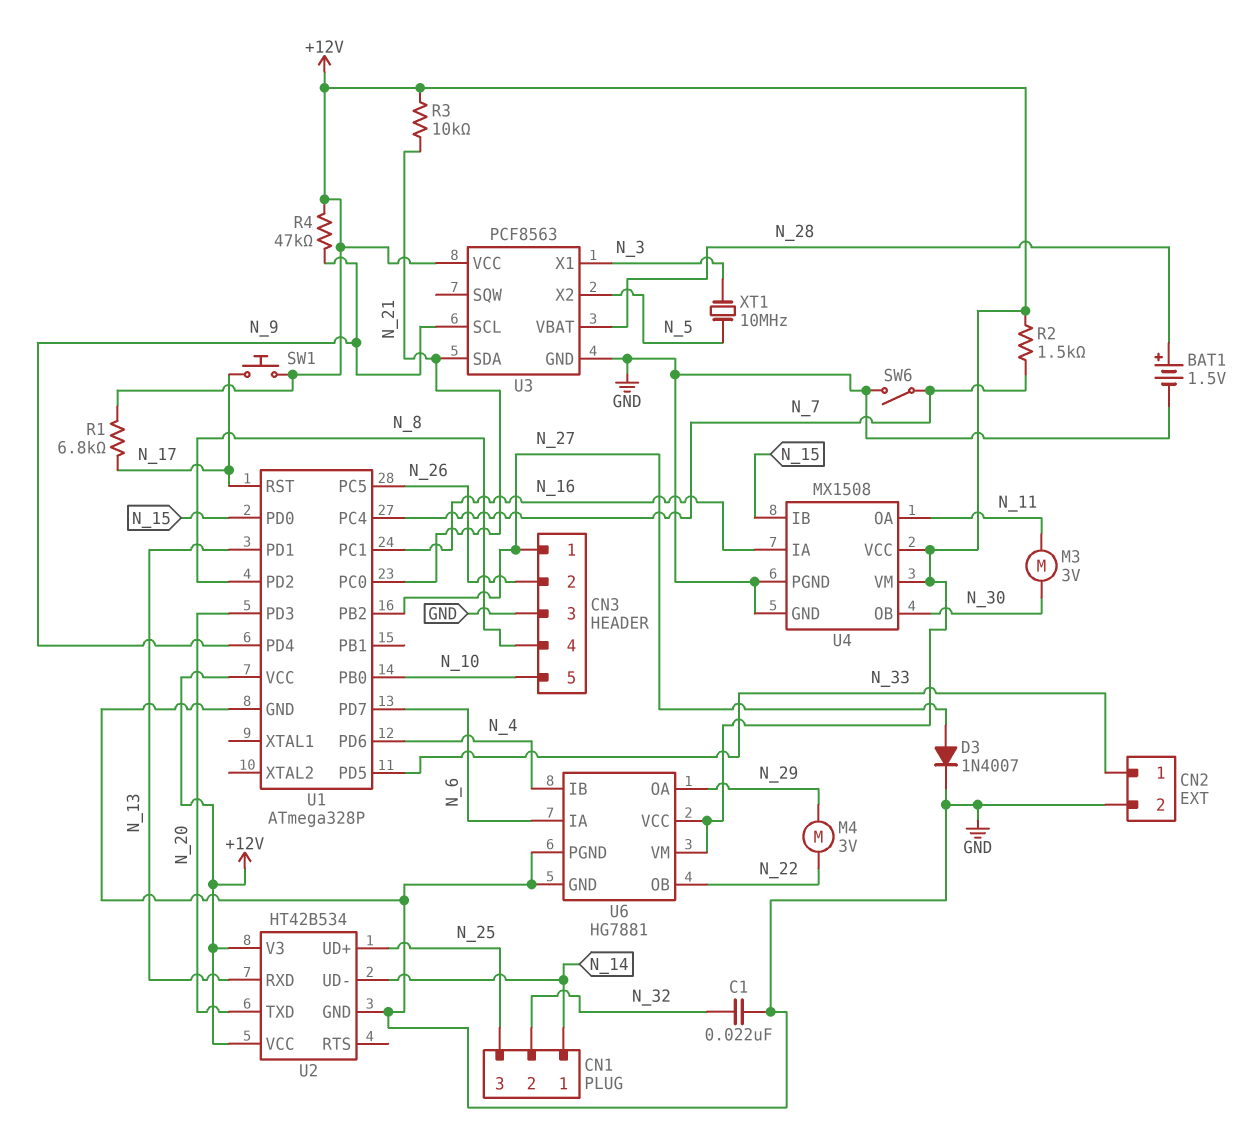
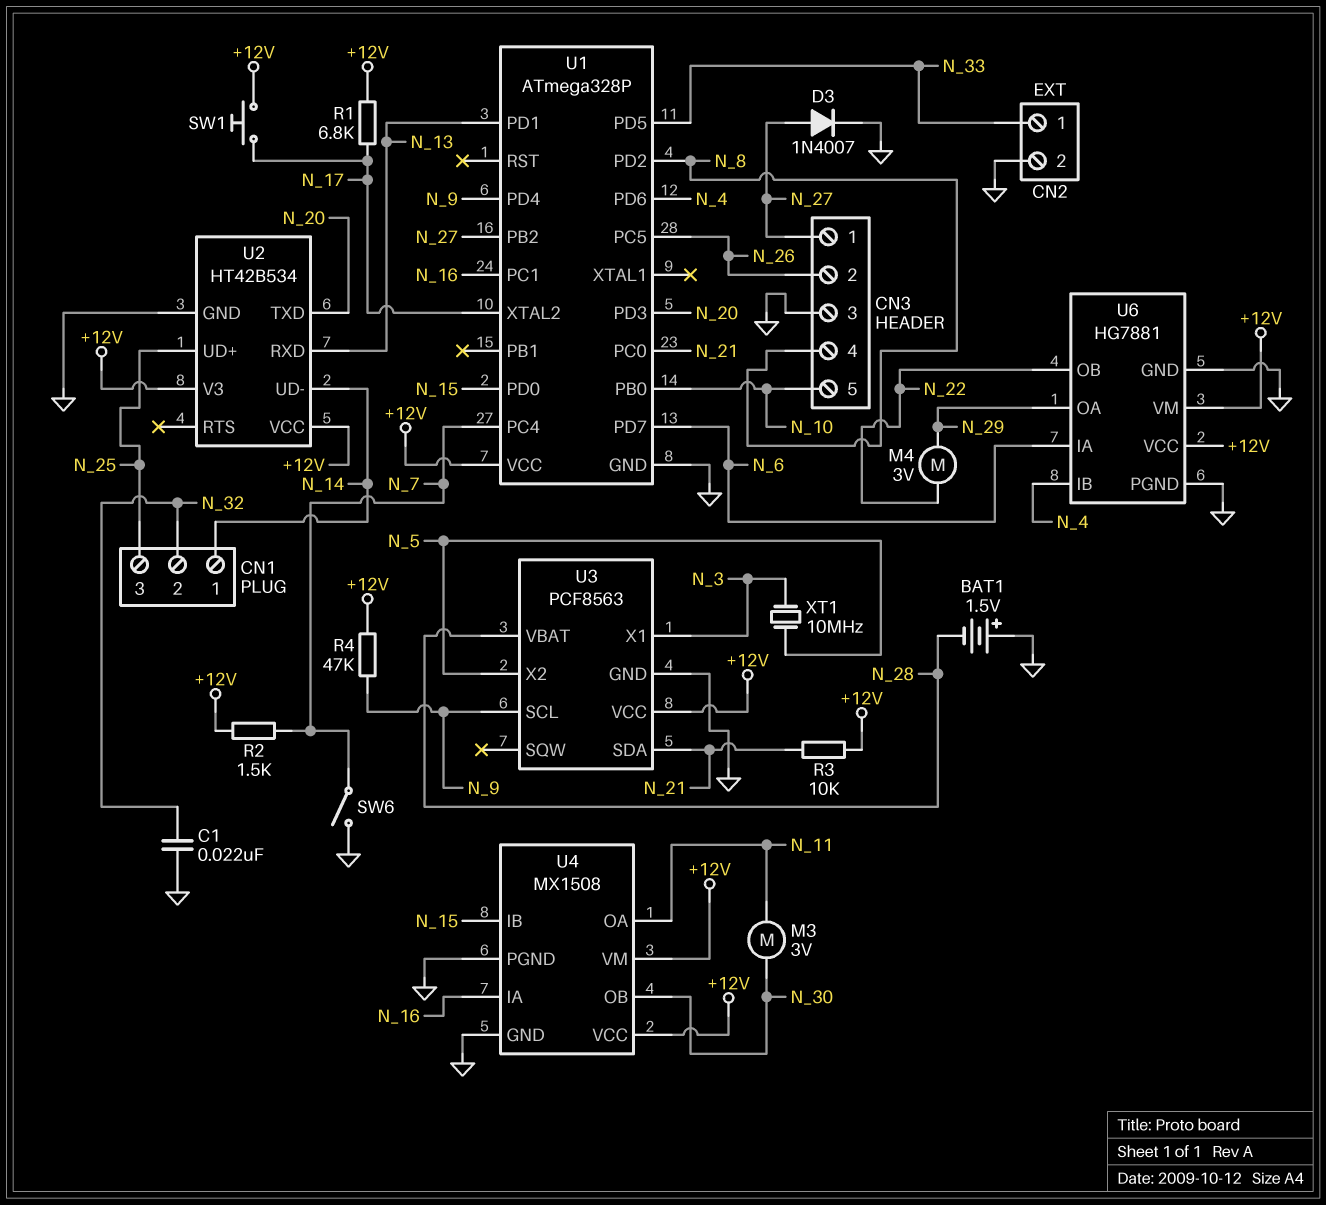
BAT1: 1.5V (plus N_28, minus GND) -> 1.5V (plus GND, minus N_28)
U1 pin RST: N_17 -> none
U1 pin XTAL2: none -> N_17

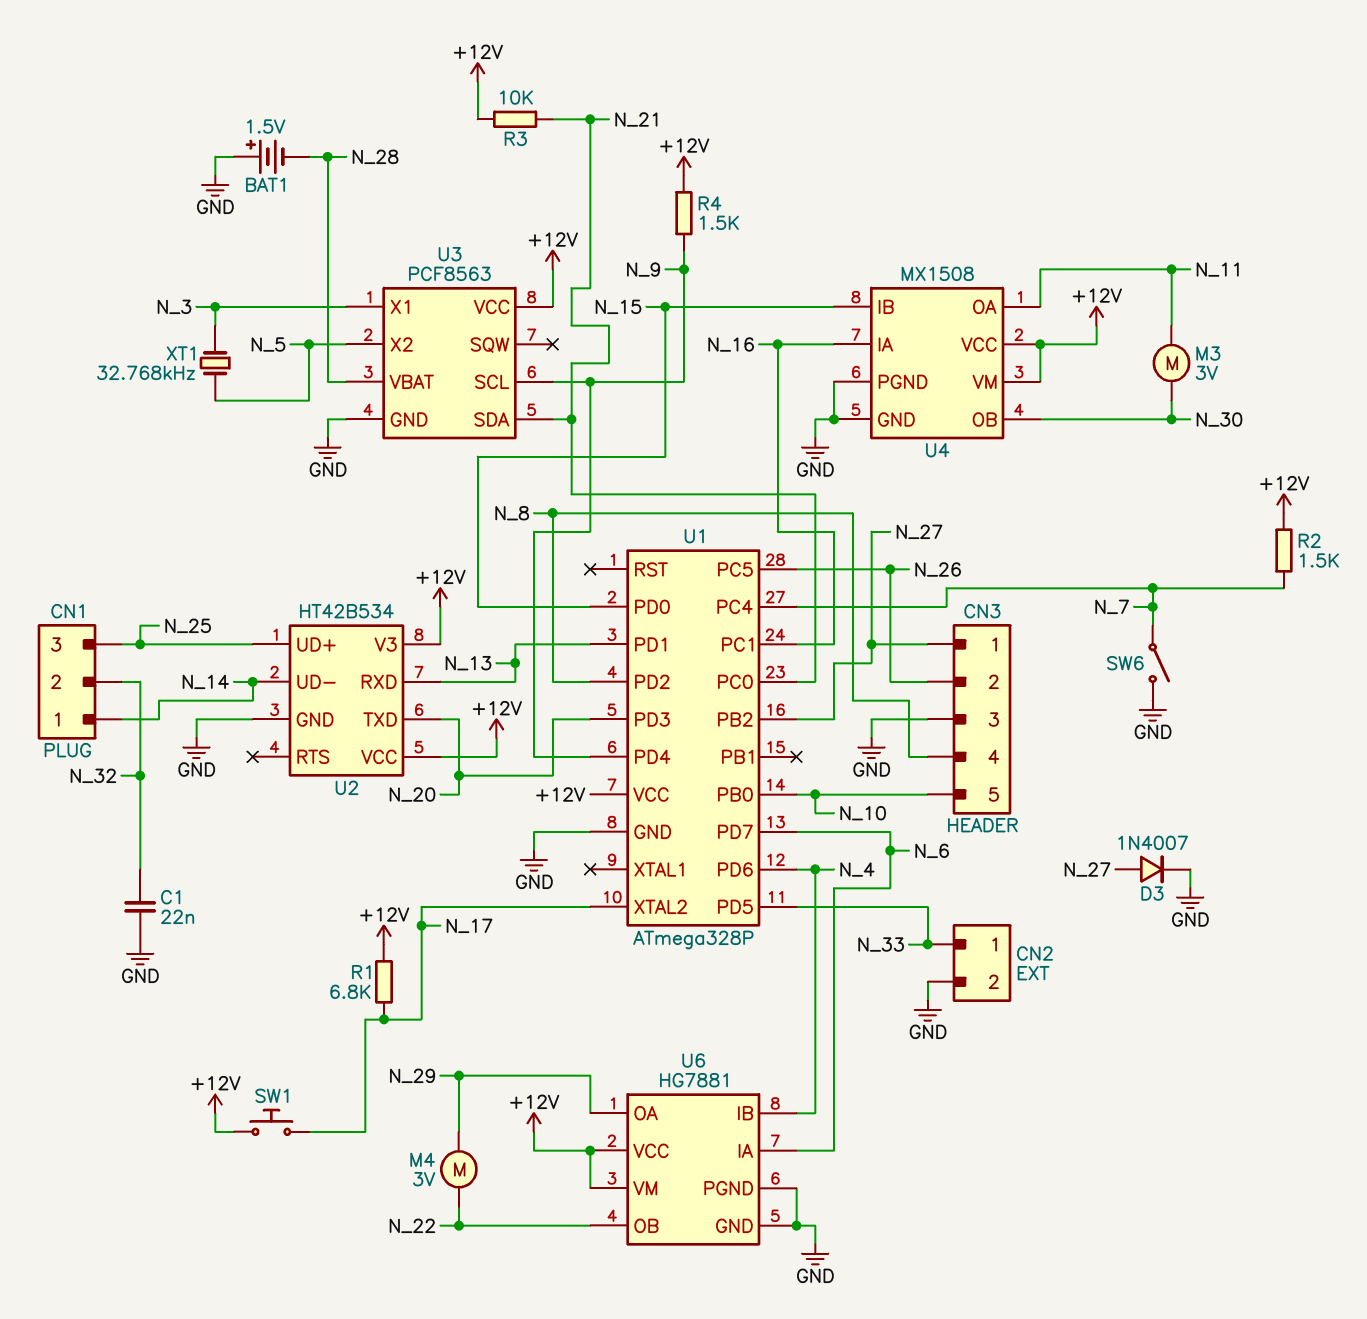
R4: 47k (+12V, N_9) -> 1.5k (+12V, N_9)
XT1: 10MHz (N_3, N_5) -> 32.768kHz (N_3, N_5)

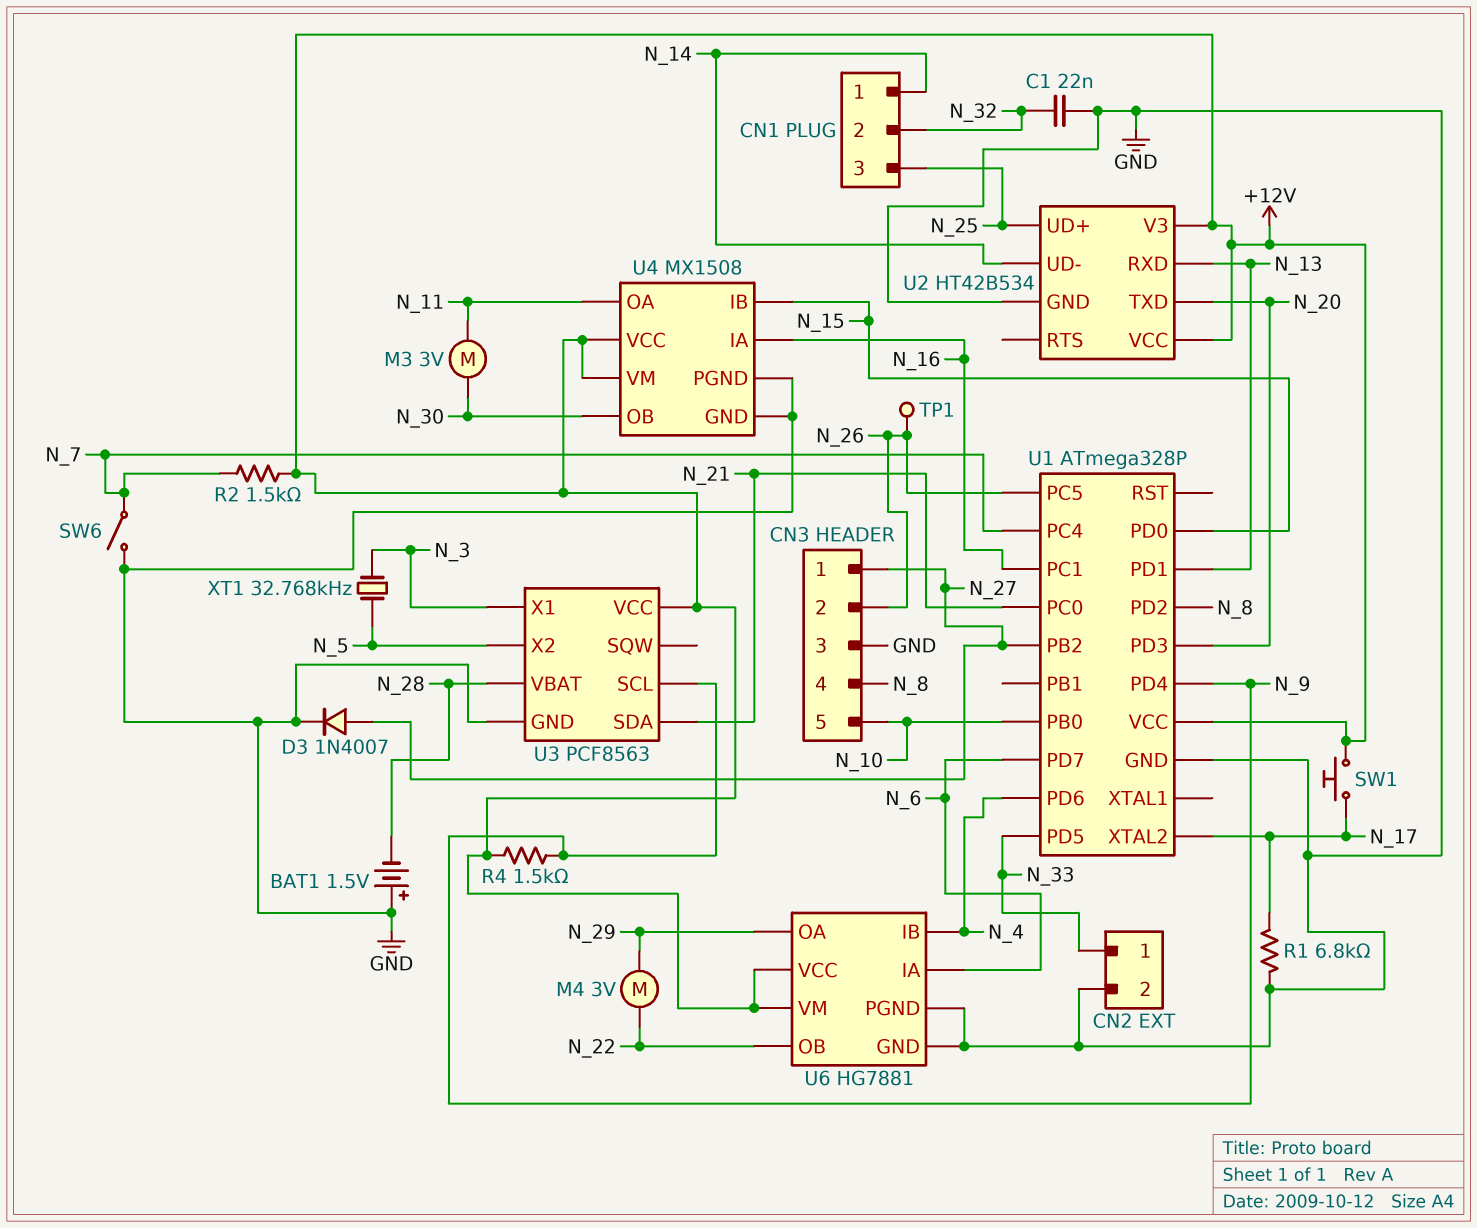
R1: 6.8k (+12V, N_17) -> 6.8k (GND, N_17)
R3: 10k (+12V, N_21) -> none
TP1: none -> test point (N_26)

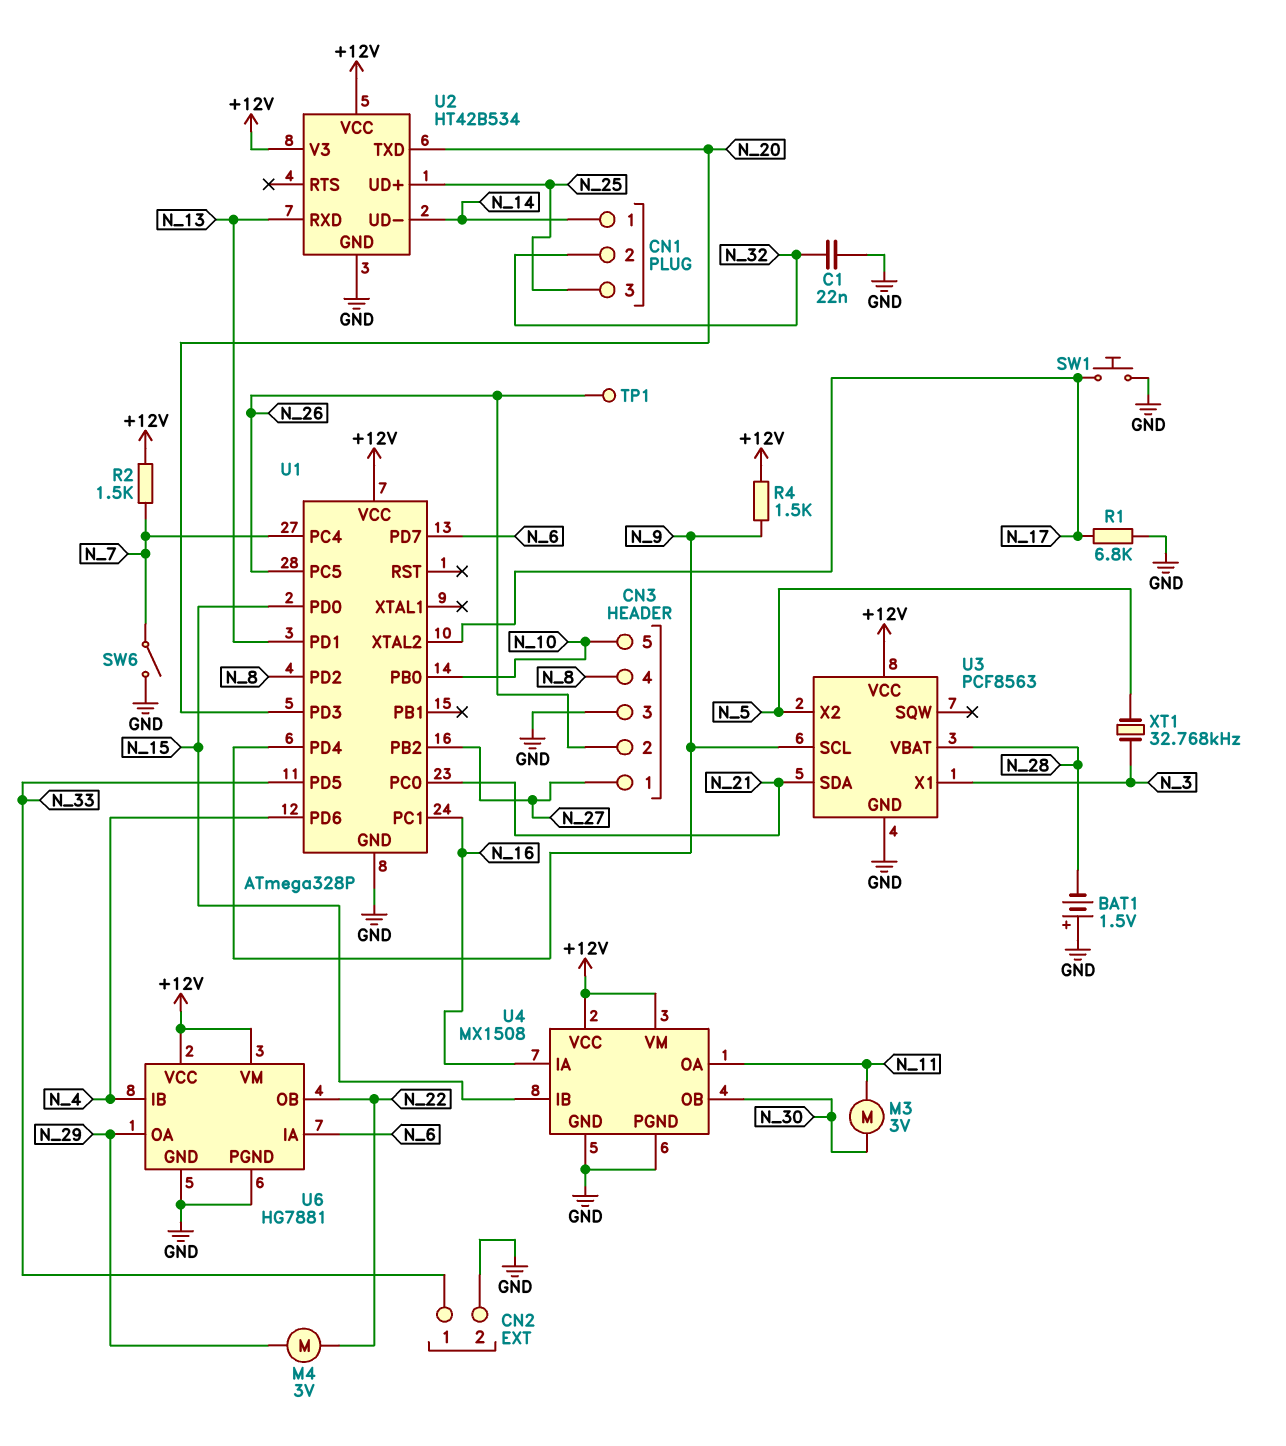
D3: diode 1N4007 (A N_27, K GND) -> none
SW1: button (+12V, N_17) -> button (GND, N_17)

